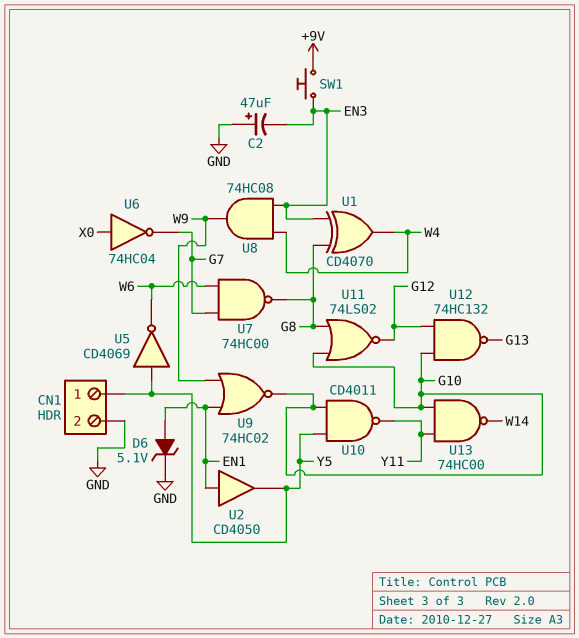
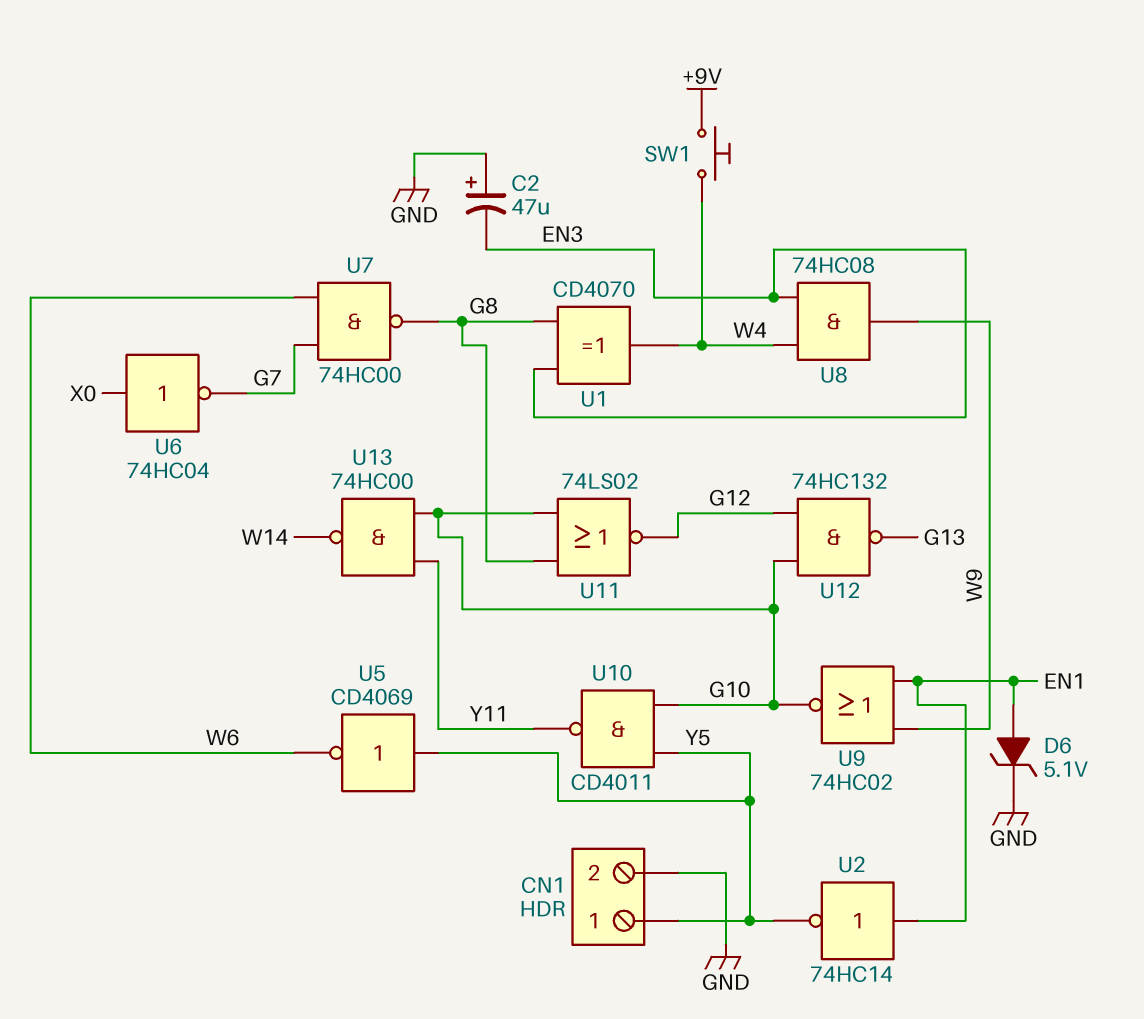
SW1: button (+9V, EN3) -> button (+9V, W4)
U2: buffer CD4050 (in EN1, out Y5) -> NOT 74HC14 (in EN1, out Y5)

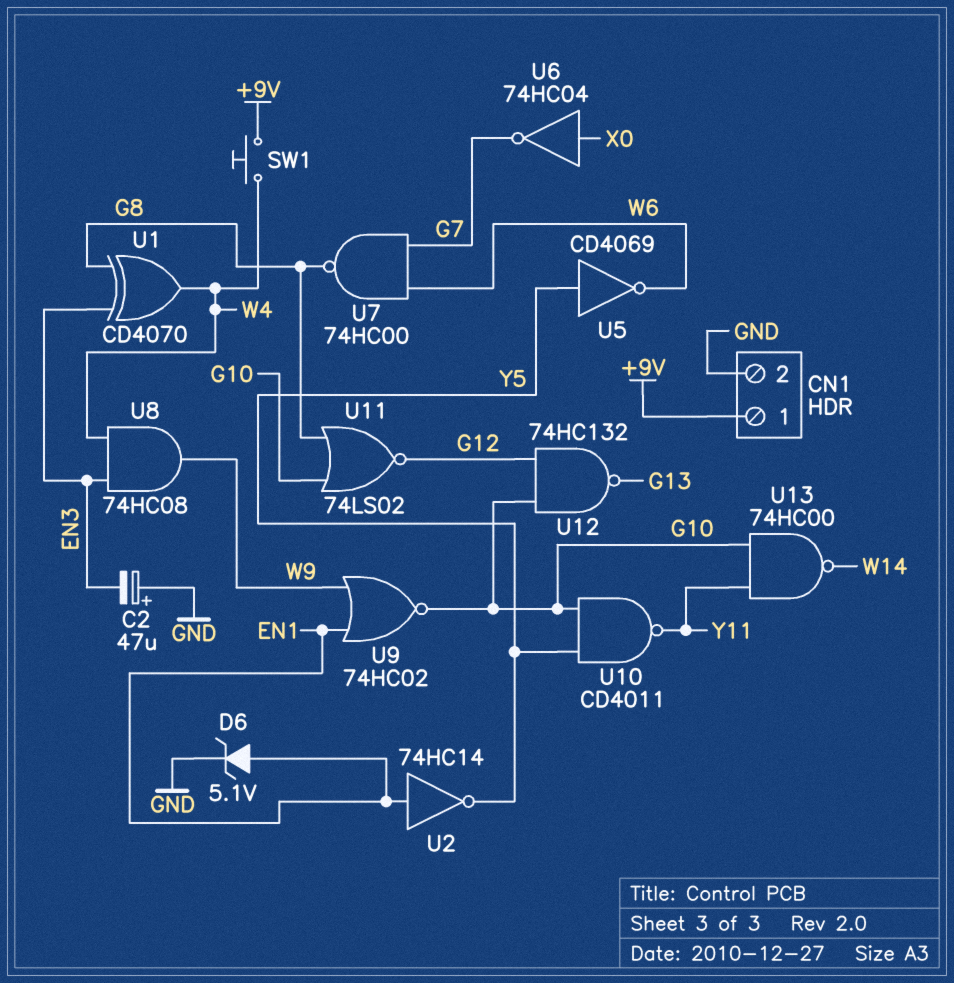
CN1 pin 1: Y5 -> +9V

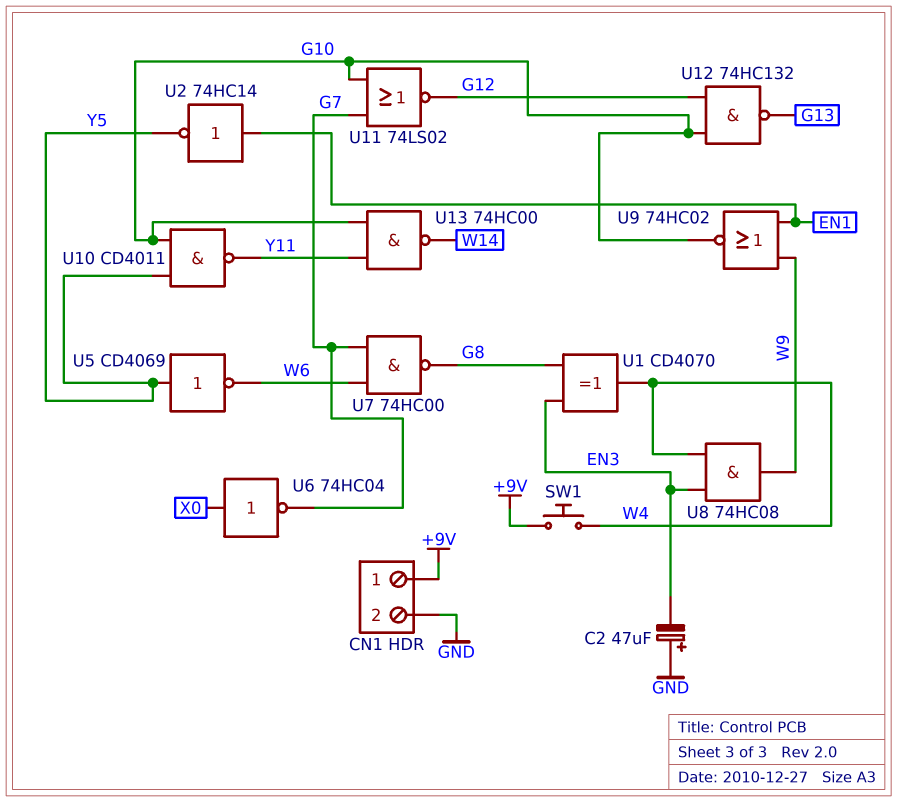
D6: zener 5.1V (A EN1, K GND) -> none
U11: NOR 74LS02 (in G8, in G10, out G12) -> NOR 74LS02 (in G7, in G10, out G12)

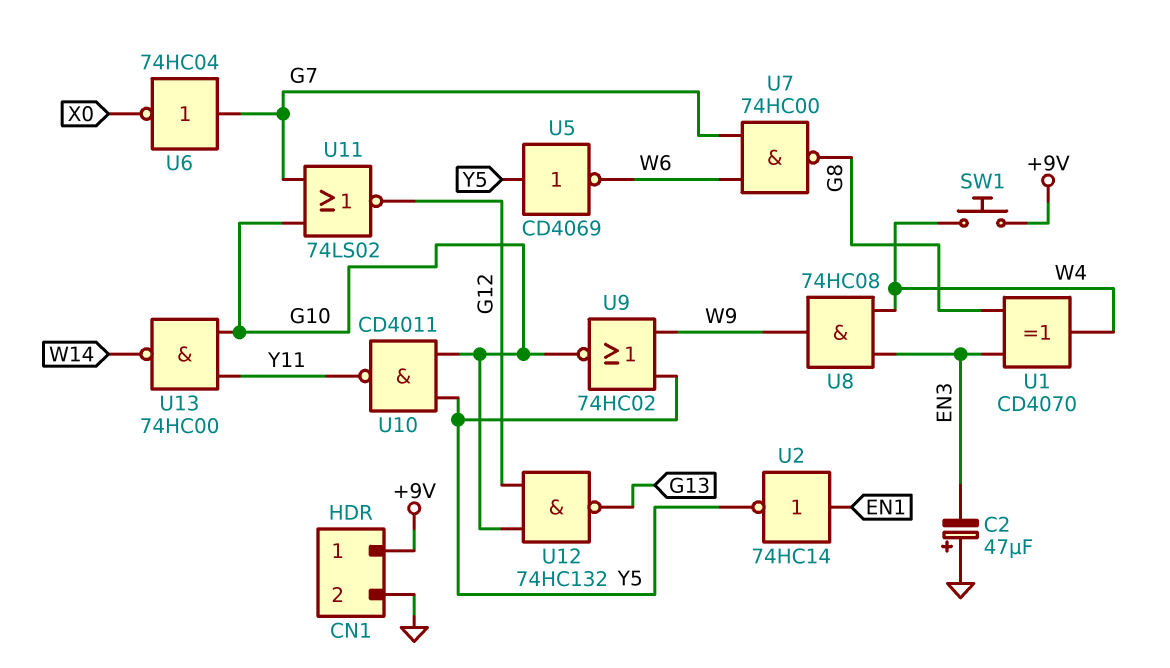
U6: NOT 74HC04 (in X0, out G7) -> NOT 74HC04 (in G7, out X0)
U9: NOR 74HC02 (in EN1, in W9, out G10) -> NOR 74HC02 (in W9, in Y5, out G10)

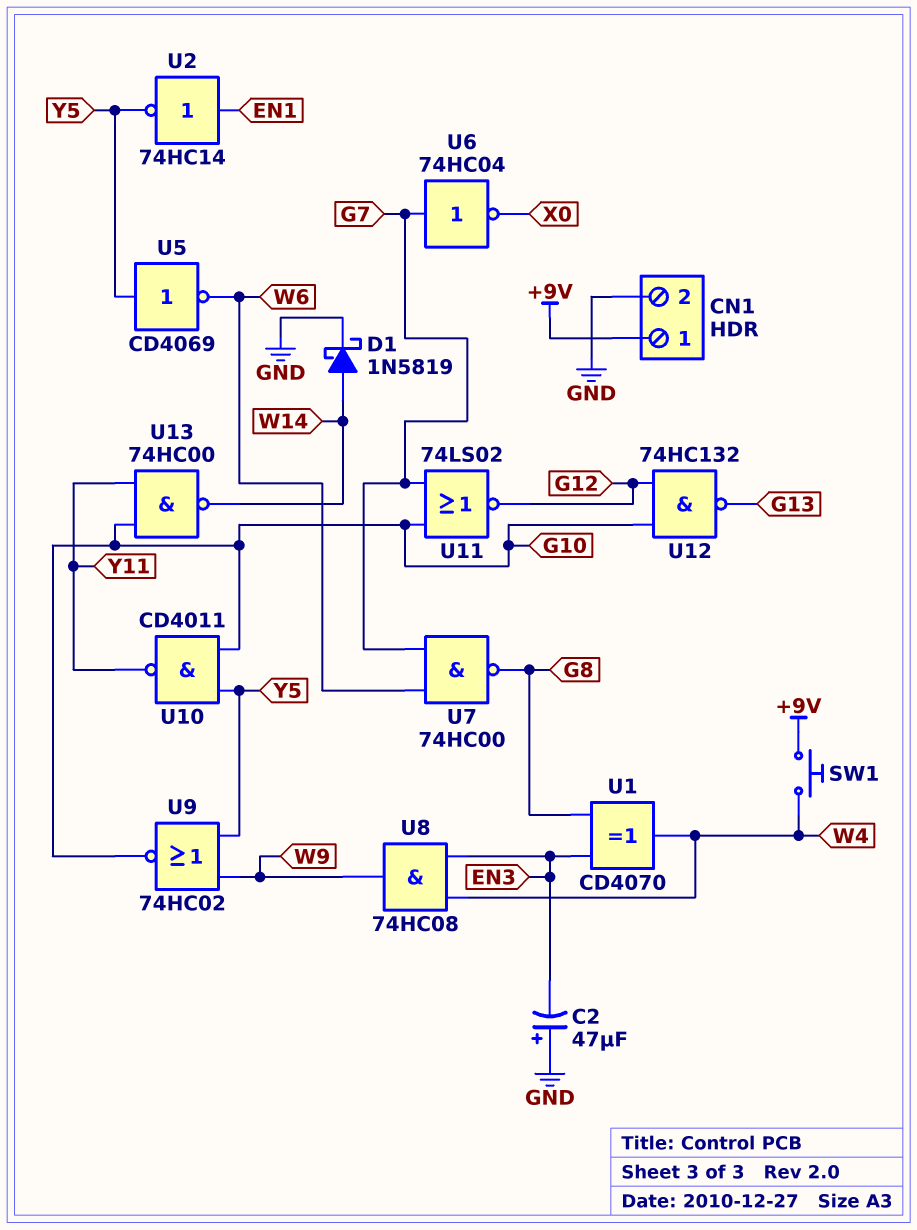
D1: none -> schottky 1N5819 (A W14, K GND)

